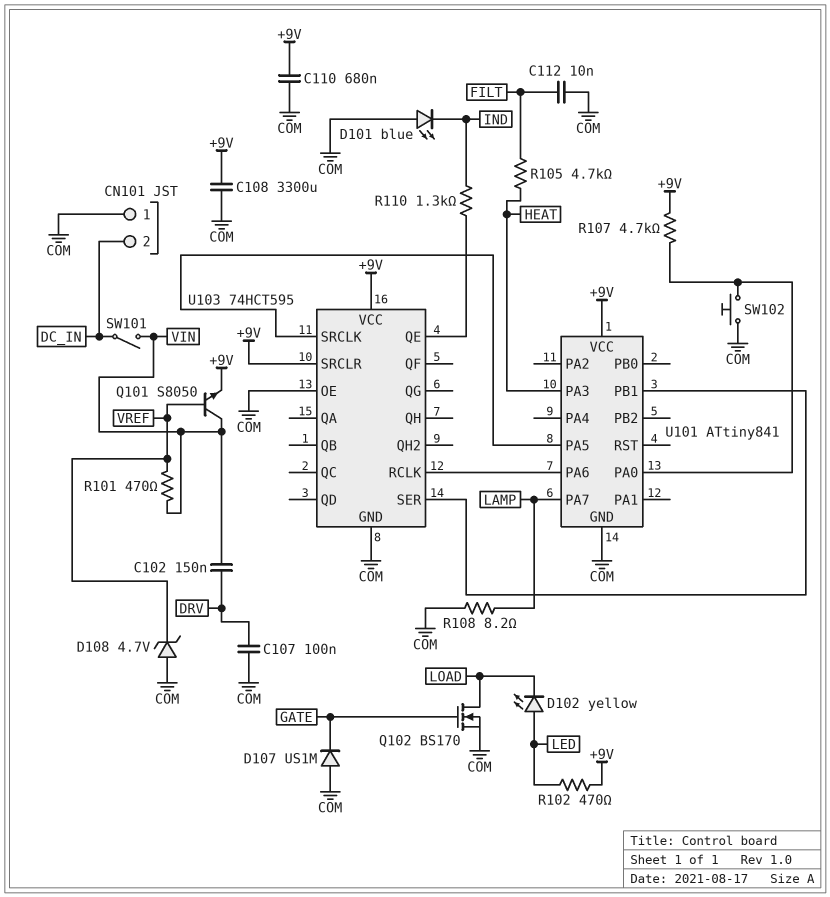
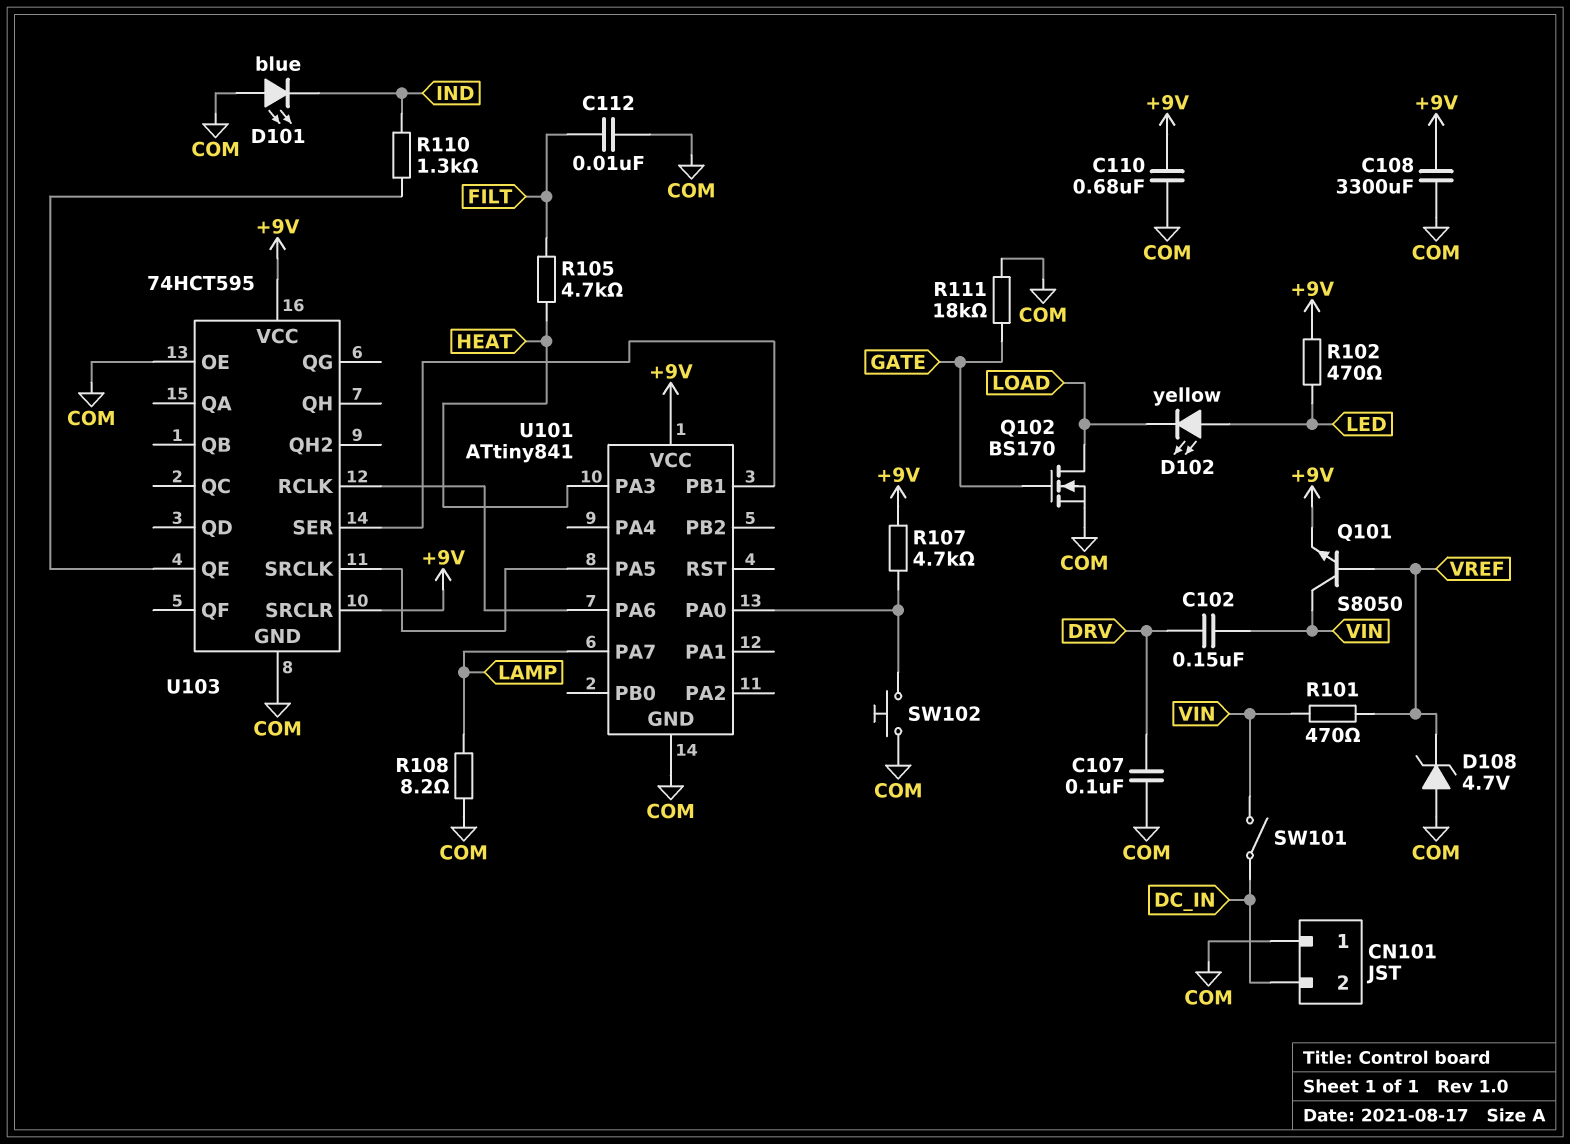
D107: diode US1M (A COM, K GATE) -> none
R111: none -> 18k (COM, GATE)

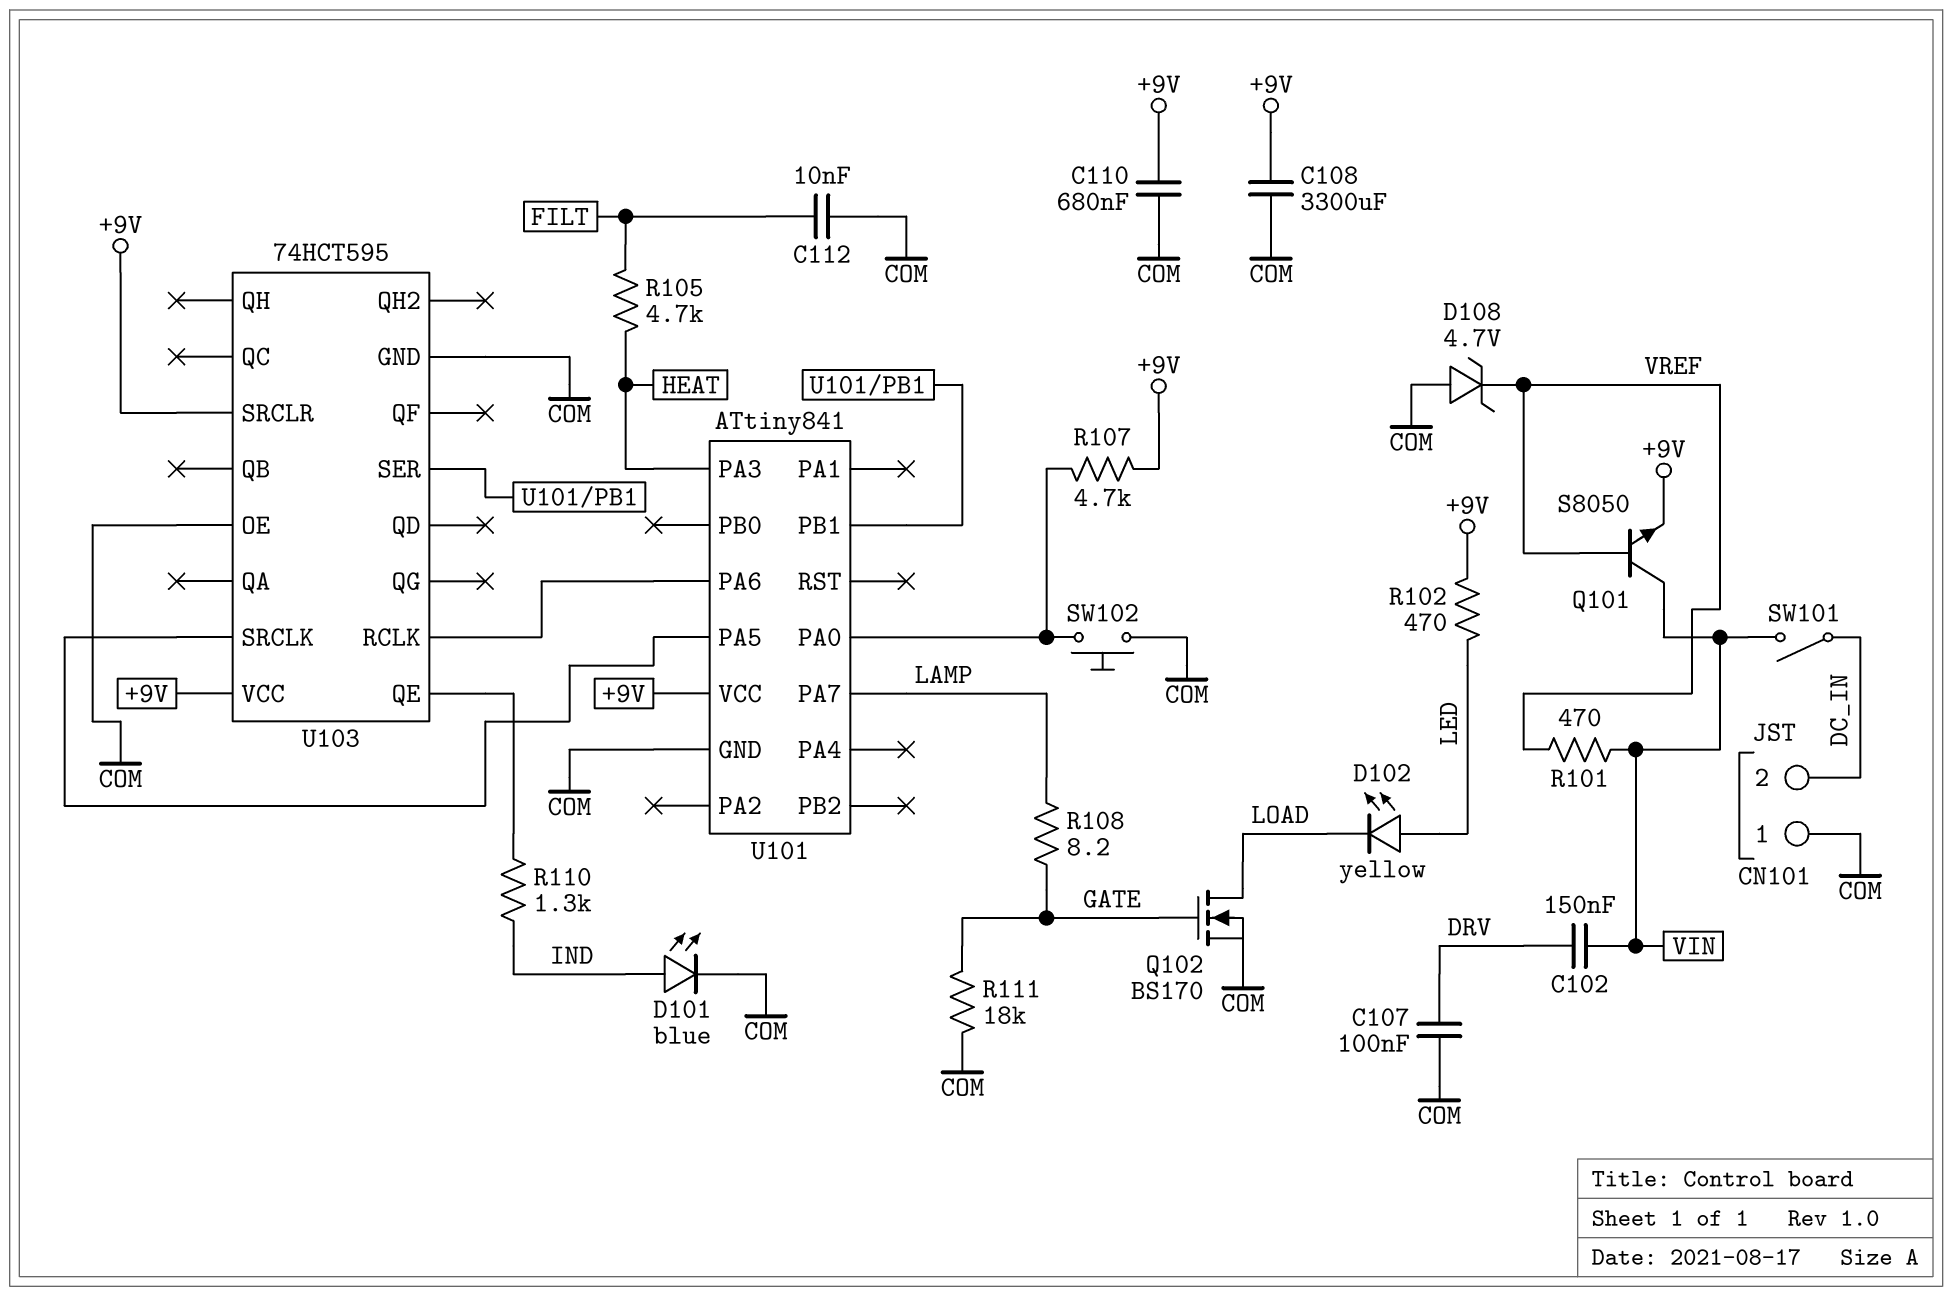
D101: LED blue (A COM, K IND) -> LED blue (A IND, K COM)
R108: 8.2 (COM, LAMP) -> 8.2 (GATE, LAMP)

